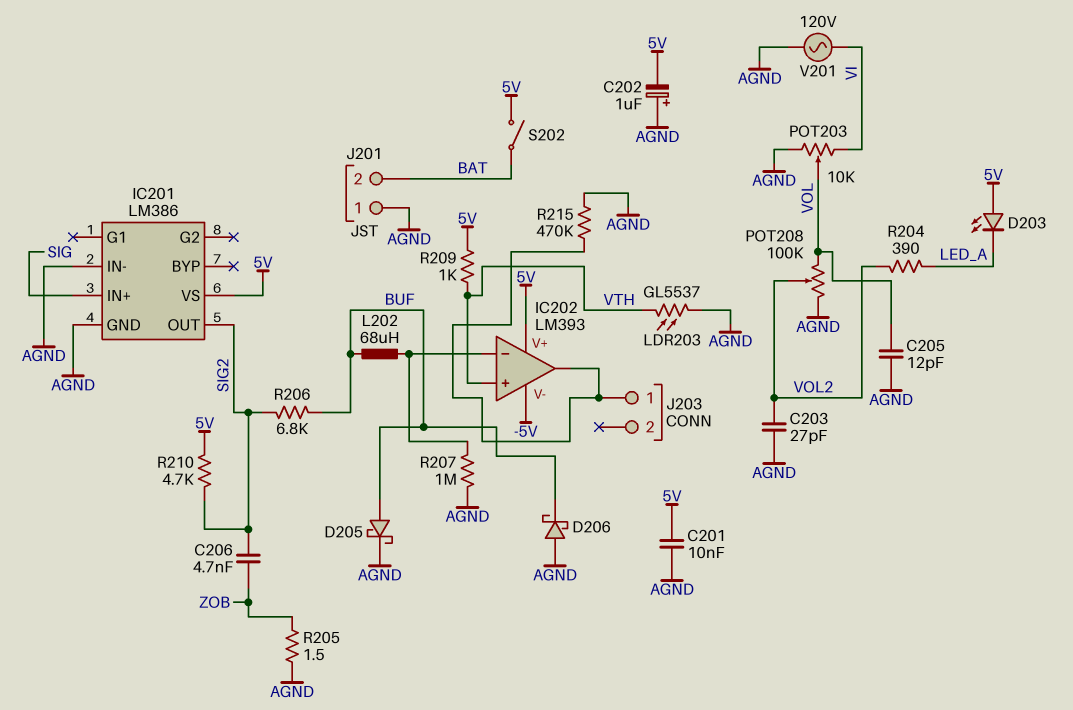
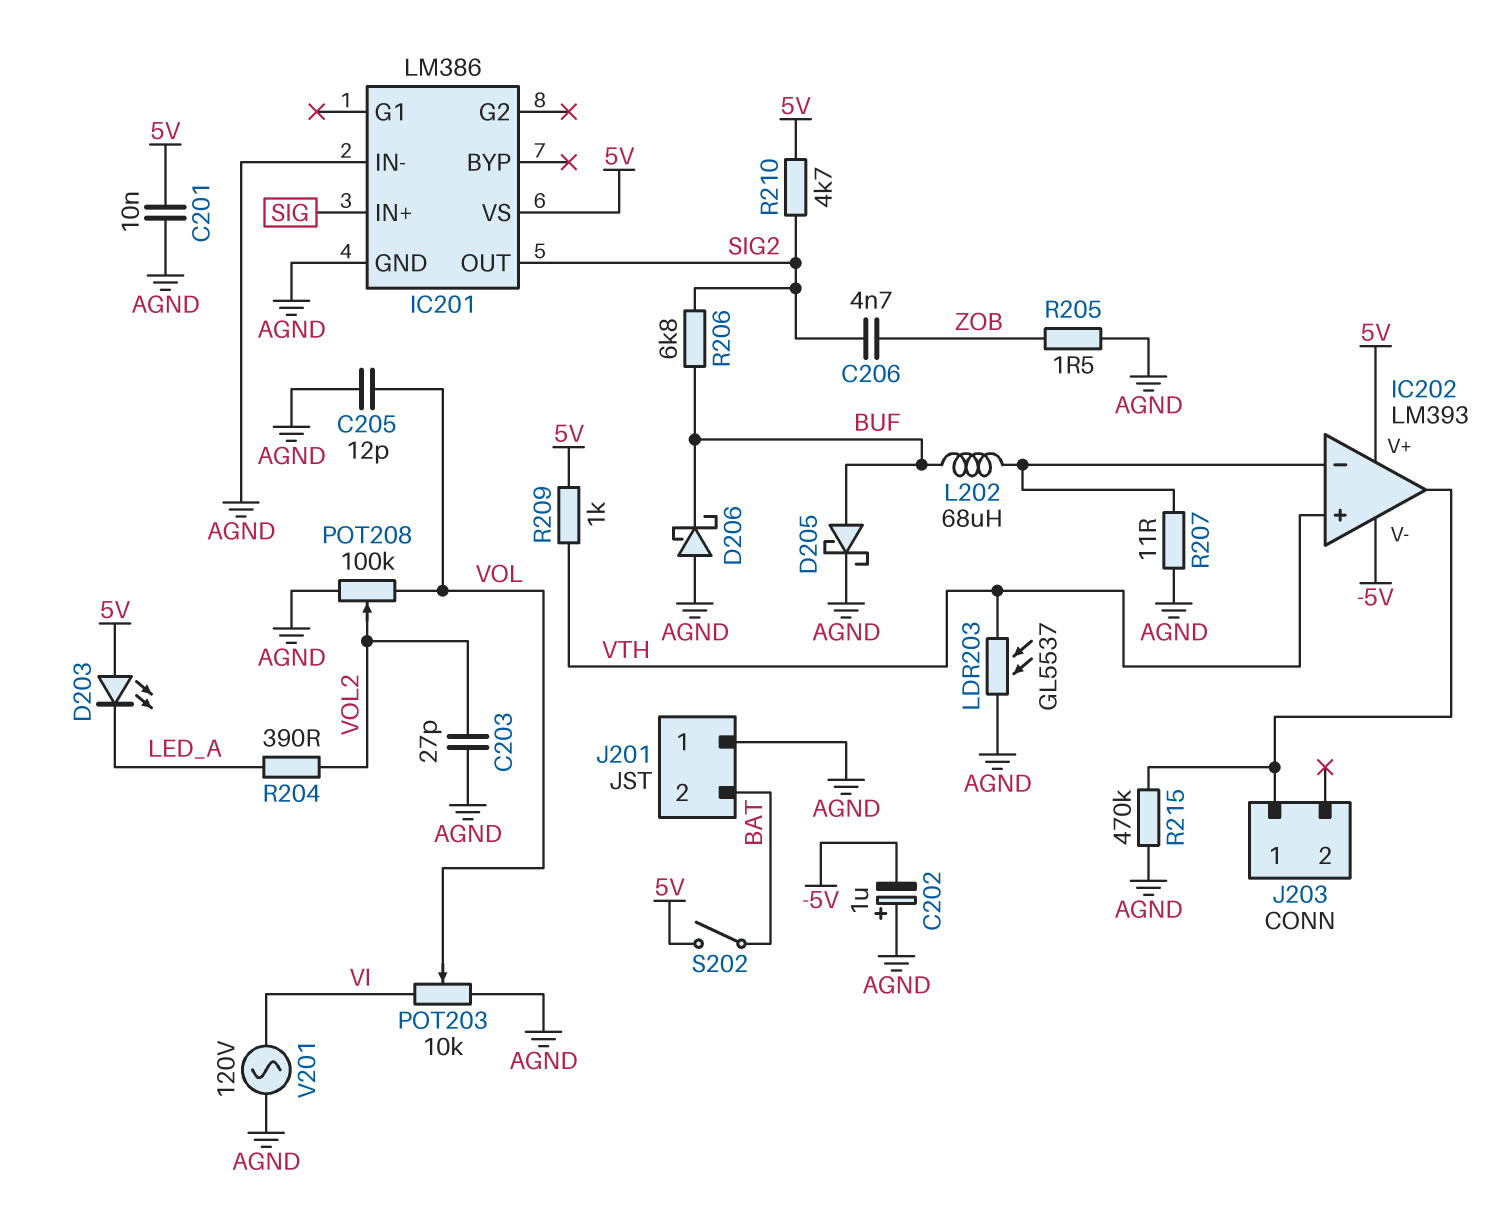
C202: 1uF (plus AGND, minus 5V) -> 1uF (plus AGND, minus -5V)
R207: 1M (AGND, IC202/in-) -> 11 (AGND, IC202/in-)

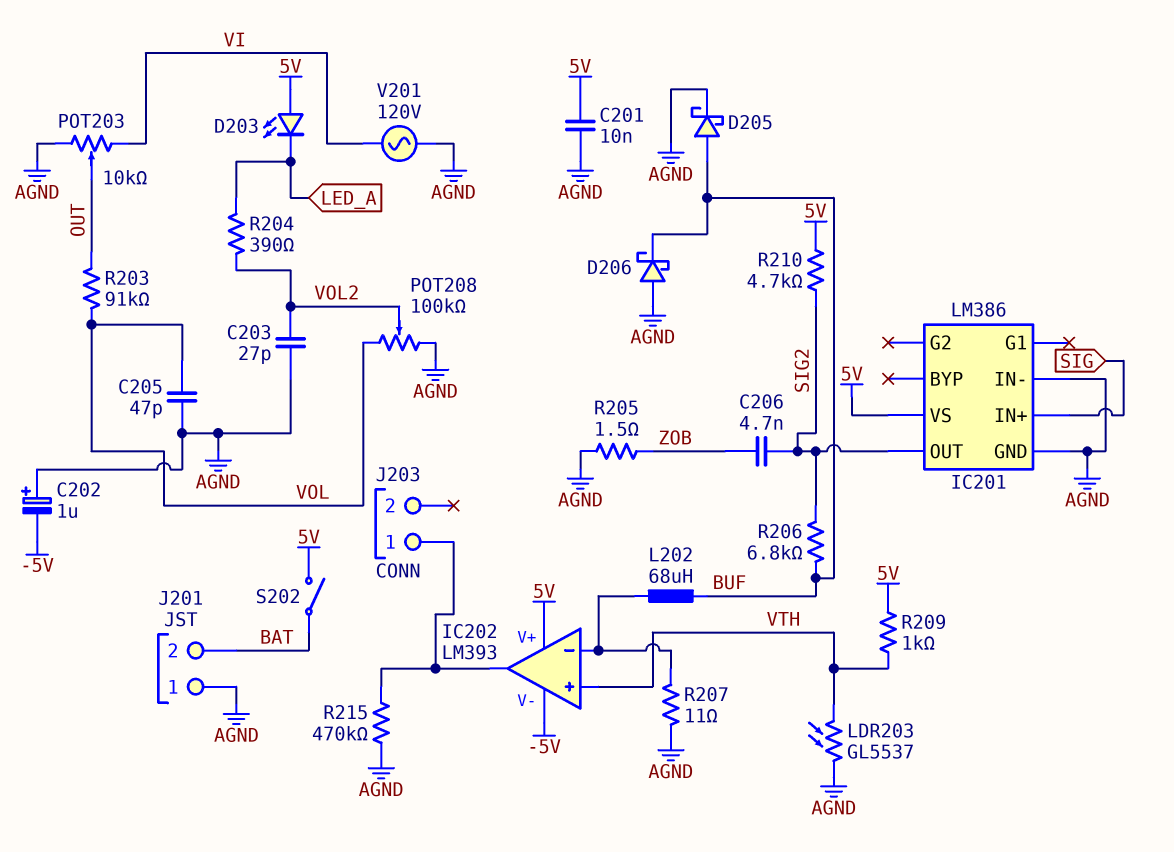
C205: 12pF (AGND, VOL) -> 47pF (AGND, VOL)
POT203: 10k (AGND, VI, wiper VOL) -> 10k (AGND, VI, wiper OUT)
R203: none -> 91k (OUT, VOL)

